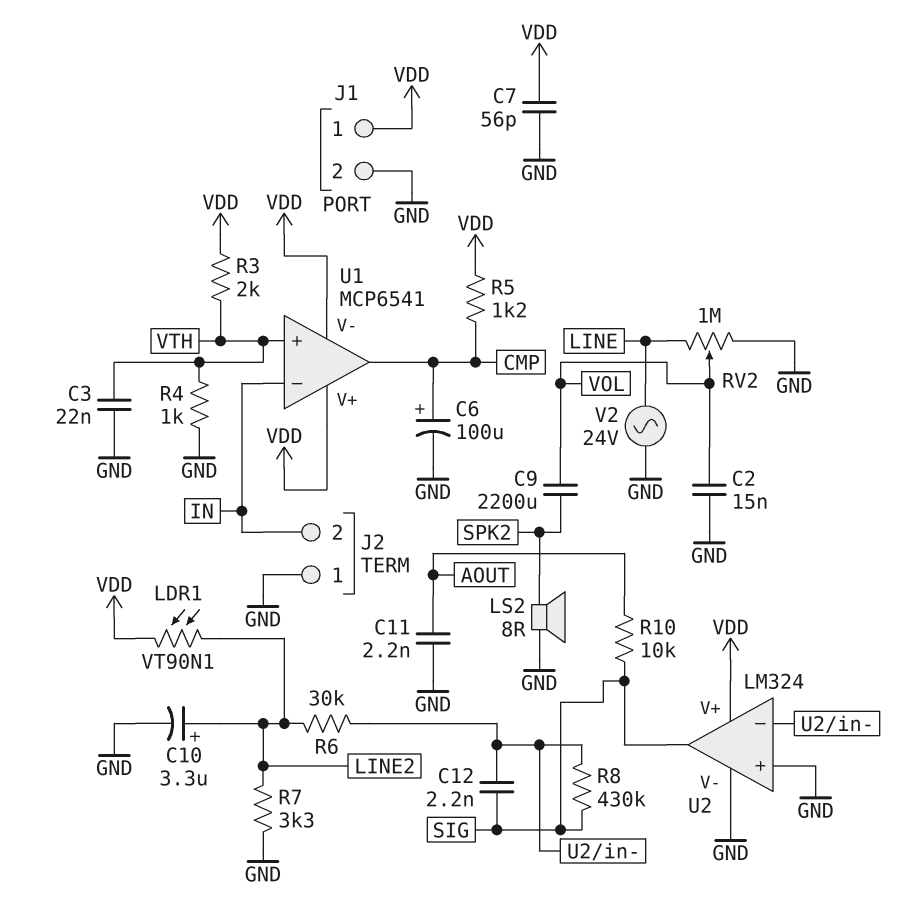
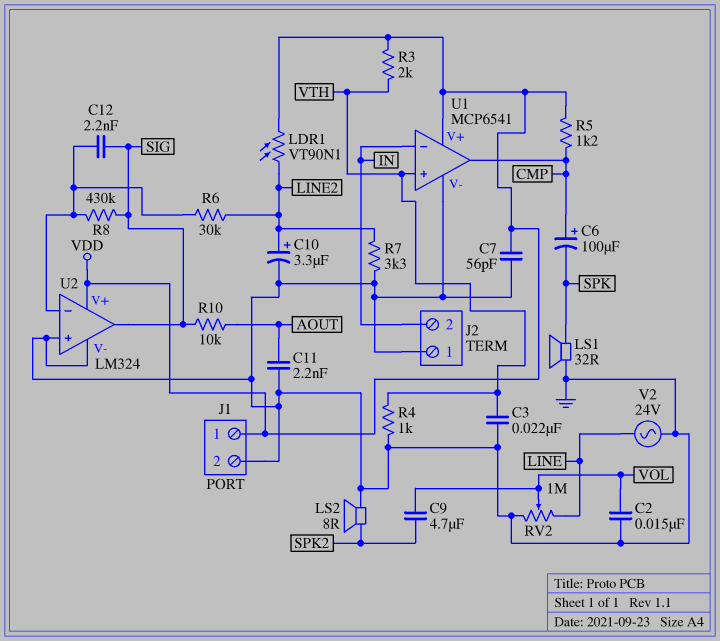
C6: 100uF (plus CMP, minus GND) -> 100uF (plus CMP, minus SPK)
C9: 2200uF (SPK2, VOL) -> 4.7uF (SPK2, VOL)
LS1: none -> speaker 32R (GND, SPK)
U1 pin V-: VDD -> GND

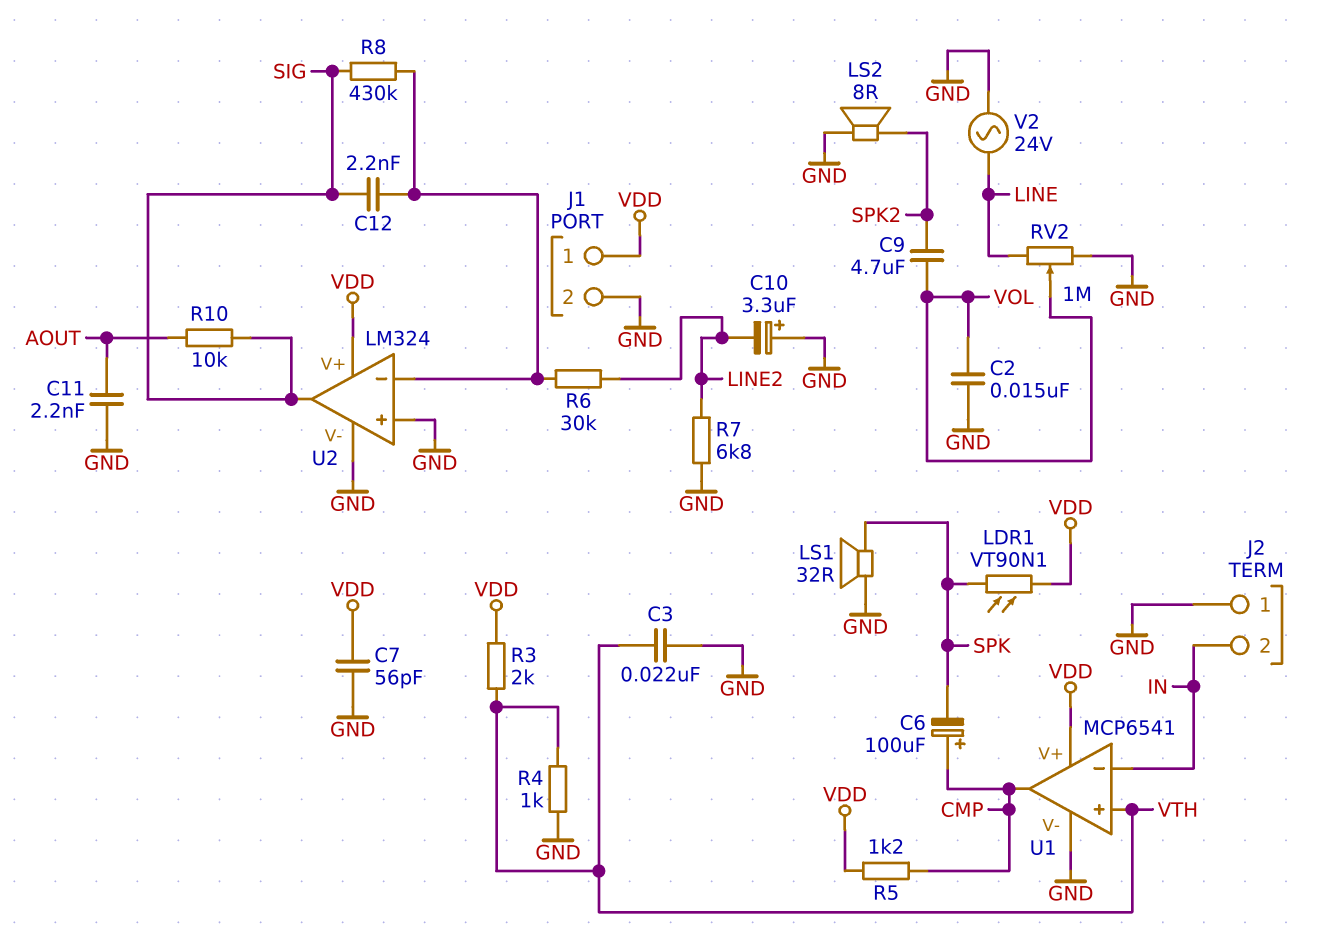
C10: 3.3uF (plus LINE2, minus GND) -> 3.3uF (plus GND, minus LINE2)
LDR1: VT90N1 (LINE2, VDD) -> VT90N1 (SPK, VDD)
R7: 3.3k (GND, LINE2) -> 6.8k (GND, LINE2)

